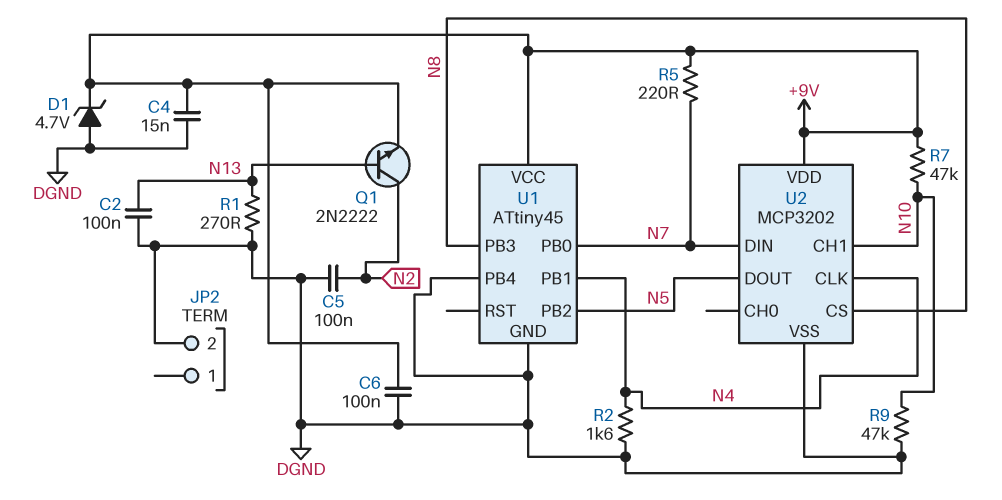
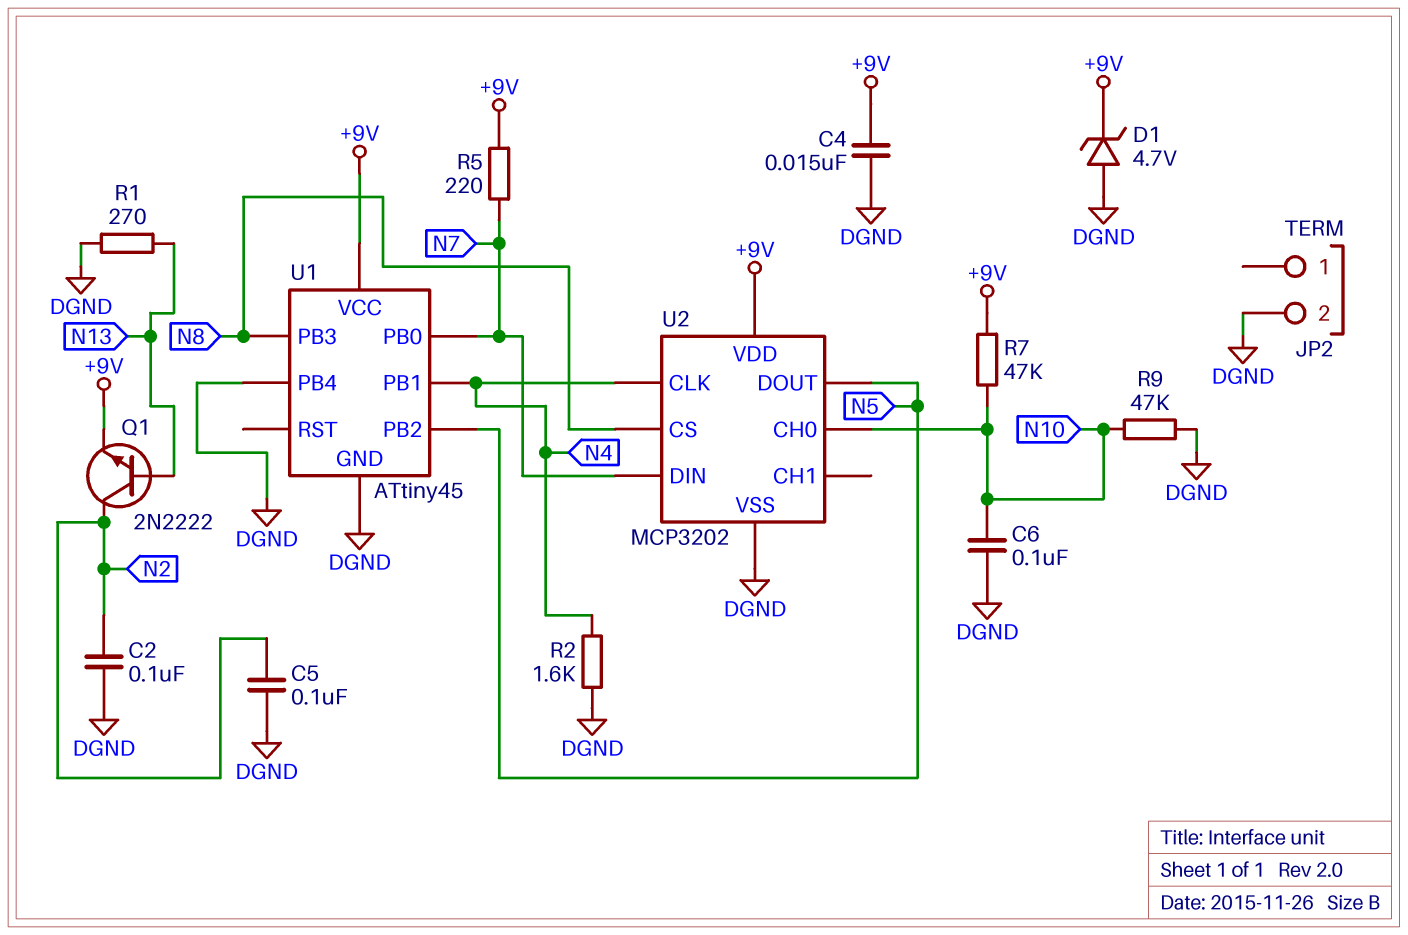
C2: 100nF (DGND, N13) -> 100nF (DGND, N2)
C6: 100nF (+9V, DGND) -> 100nF (DGND, N10)
U2 pin CH0: none -> N10
U2 pin CH1: N10 -> none

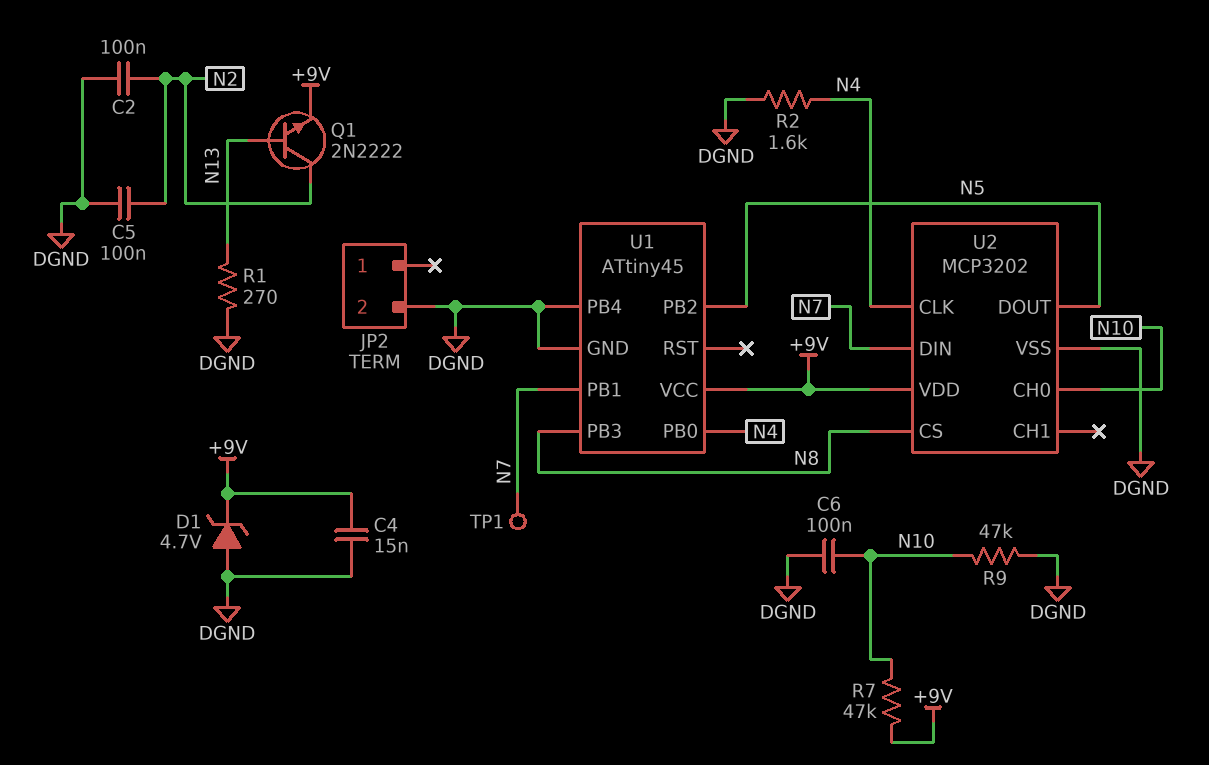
R5: 220 (+9V, N7) -> none
TP1: none -> test point (N7)
U1 pin PB0: N7 -> N4
U1 pin PB1: N4 -> N7

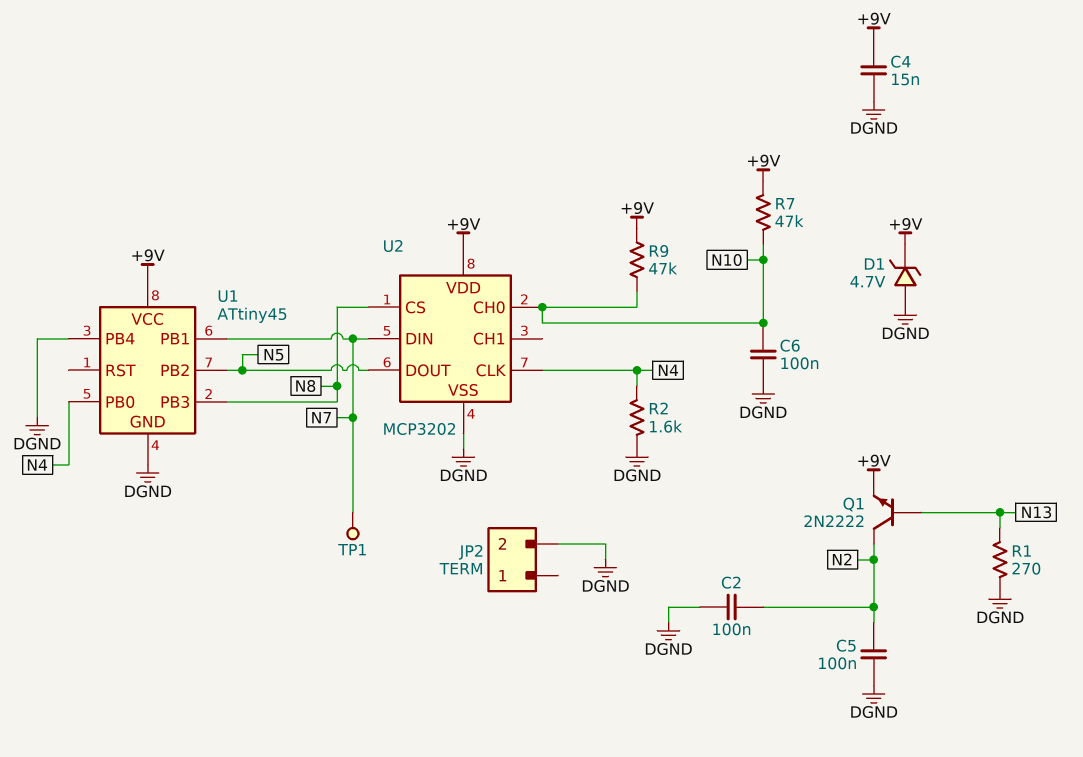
R9: 47k (DGND, N10) -> 47k (+9V, N10)

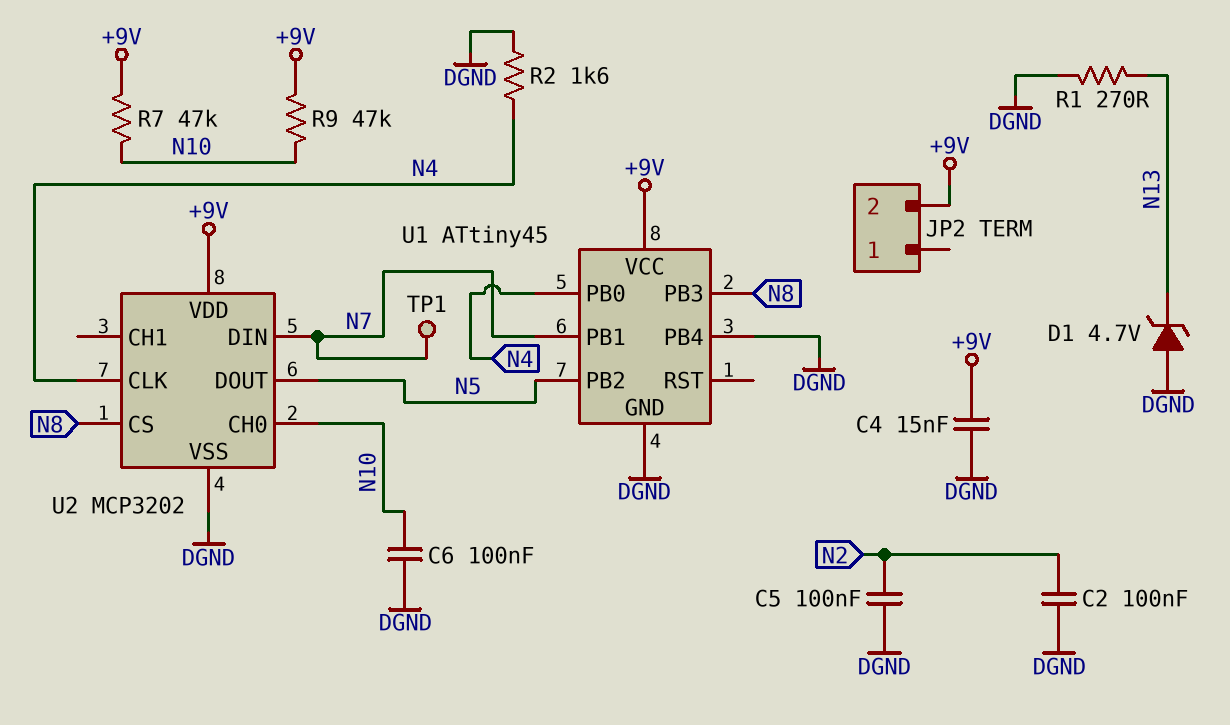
D1: zener 4.7V (A DGND, K +9V) -> zener 4.7V (A DGND, K N13)
JP2 pin 2: DGND -> +9V
Q1: NPN 2N2222 (B N13, C N2, E +9V) -> none

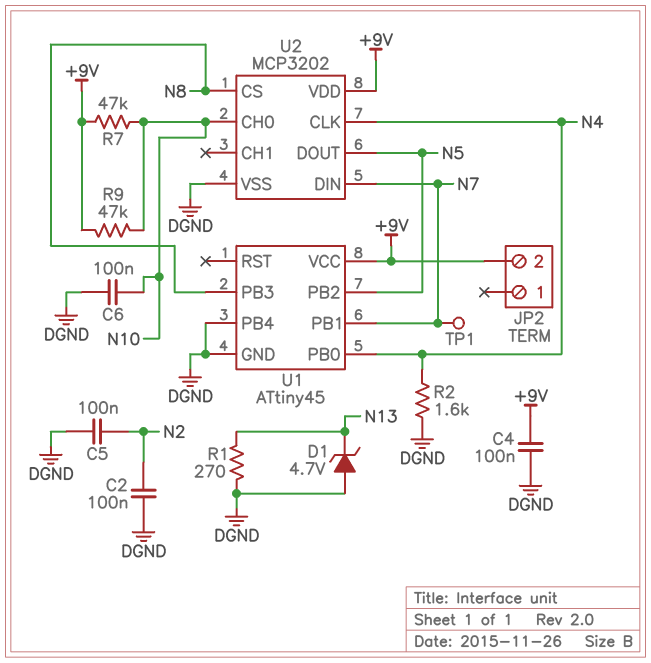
C4: 15nF (+9V, DGND) -> 100nF (+9V, DGND)

